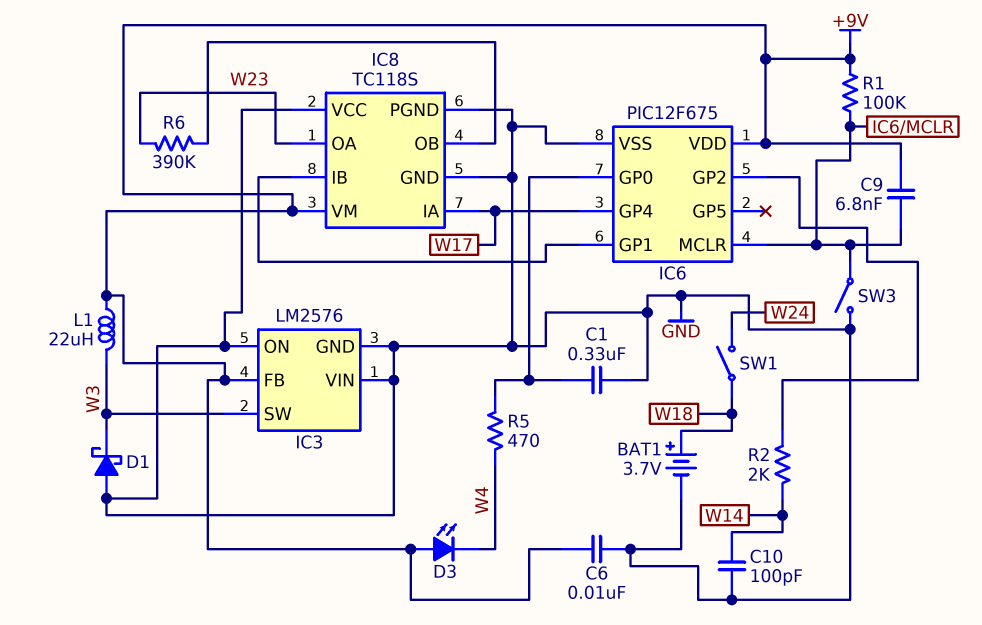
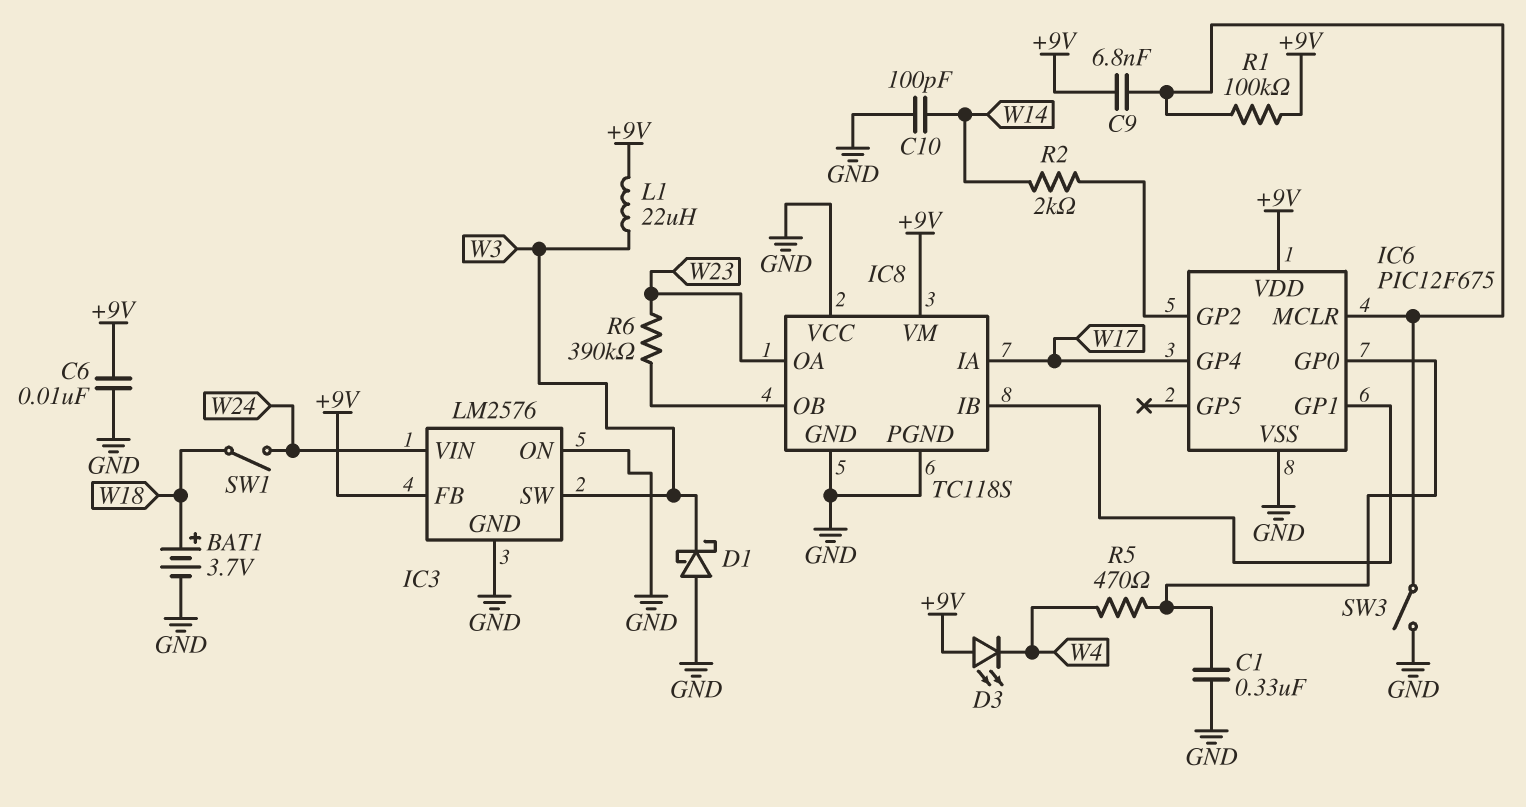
IC3 pin VIN: GND -> W24

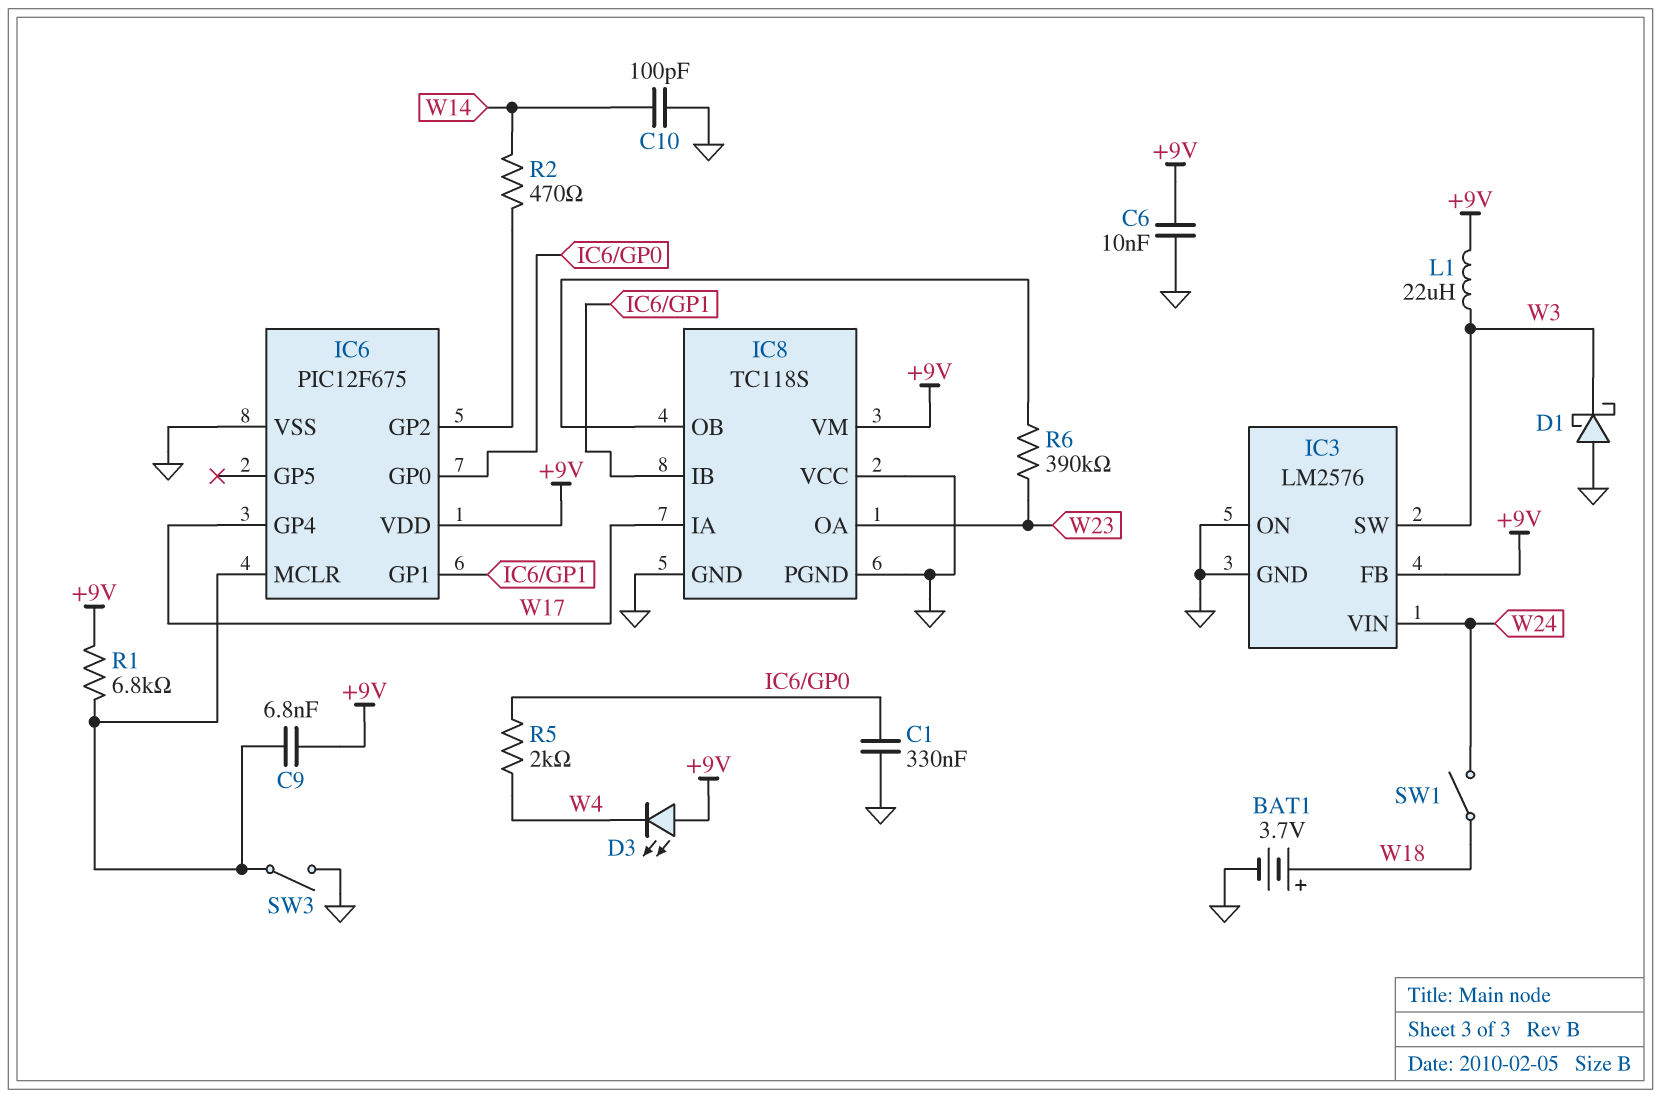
R1: 100k (+9V, IC6/MCLR) -> 6.8k (+9V, IC6/MCLR)
R2: 2k (IC6/GP2, W14) -> 470 (IC6/GP2, W14)
R5: 470 (IC6/GP0, W4) -> 2k (IC6/GP0, W4)

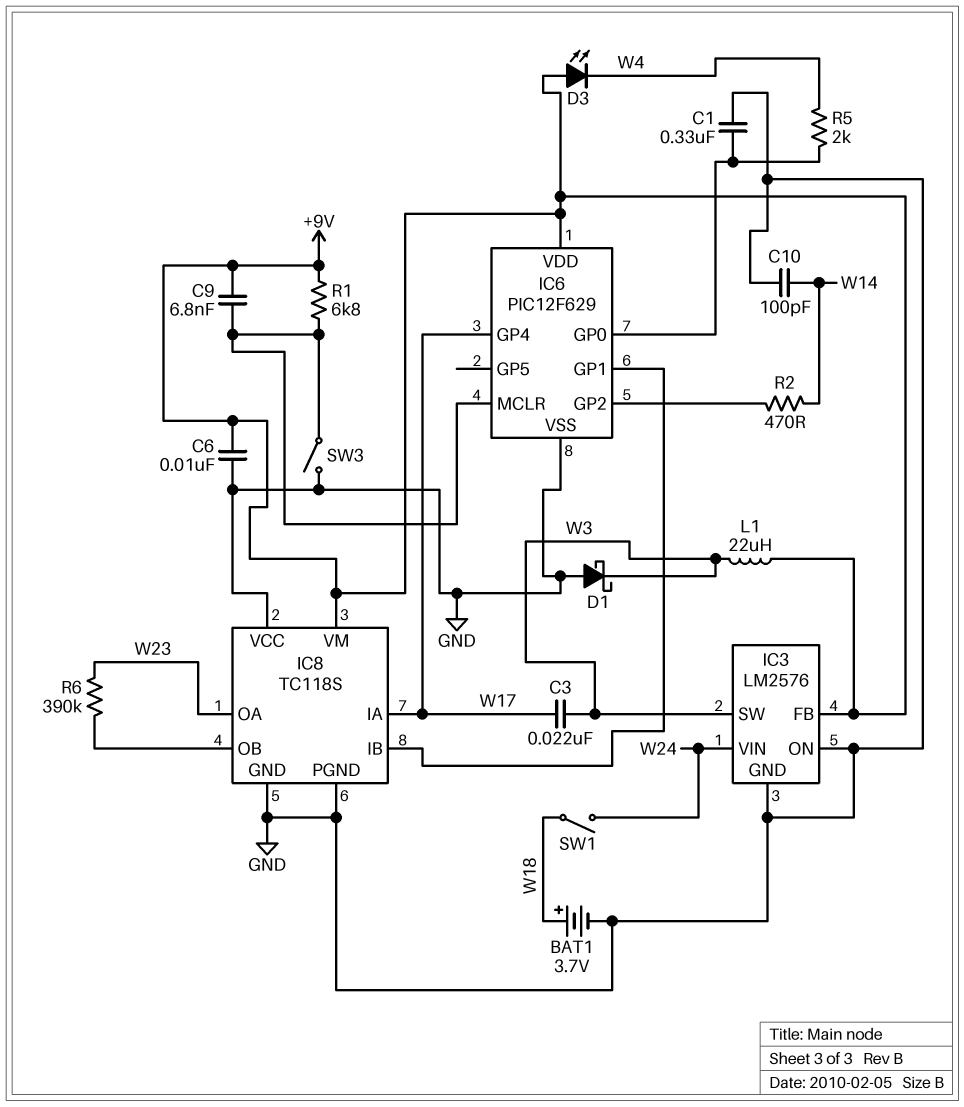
C3: none -> 22nF (W3, W17)
IC6: PIC12F675 -> PIC12F629

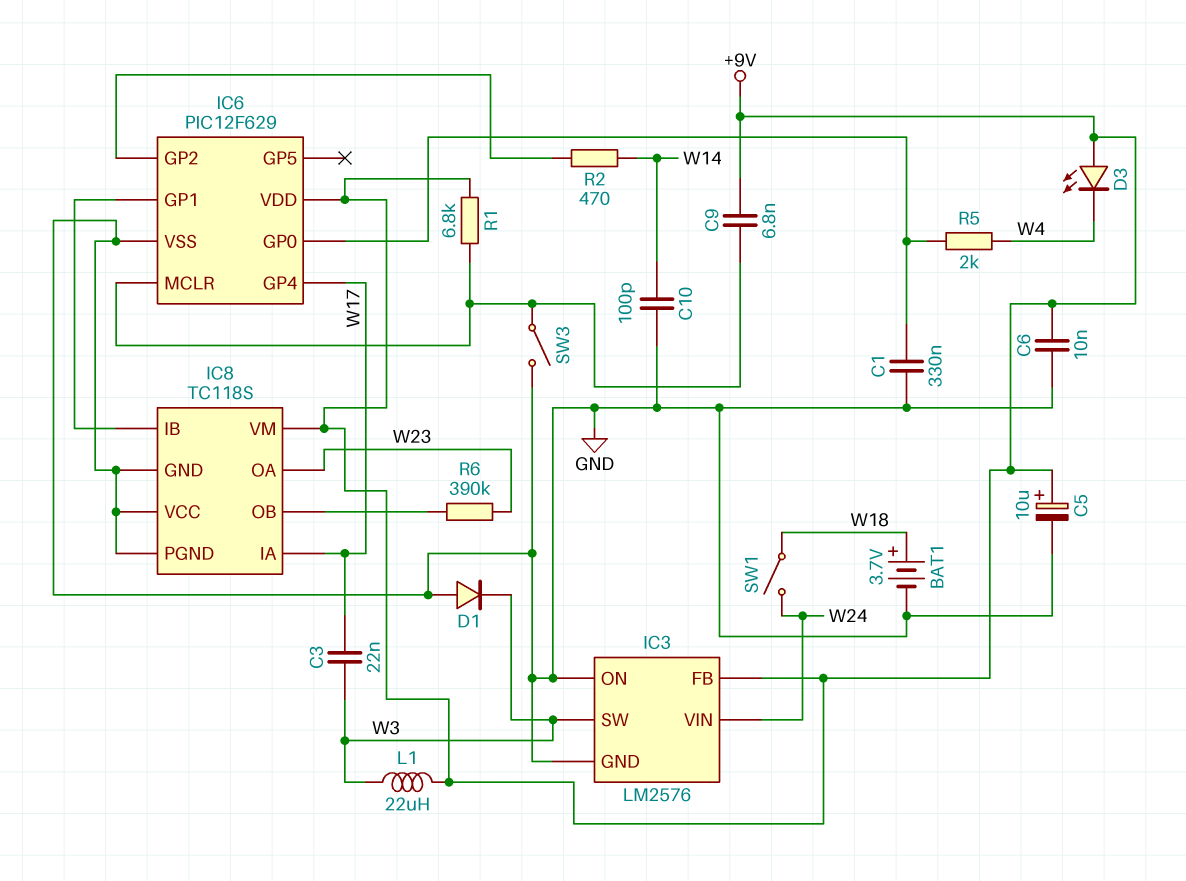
C5: none -> 10uF (plus +9V, minus GND)
D1: schottky (A GND, K W3) -> diode (A GND, K W3)

